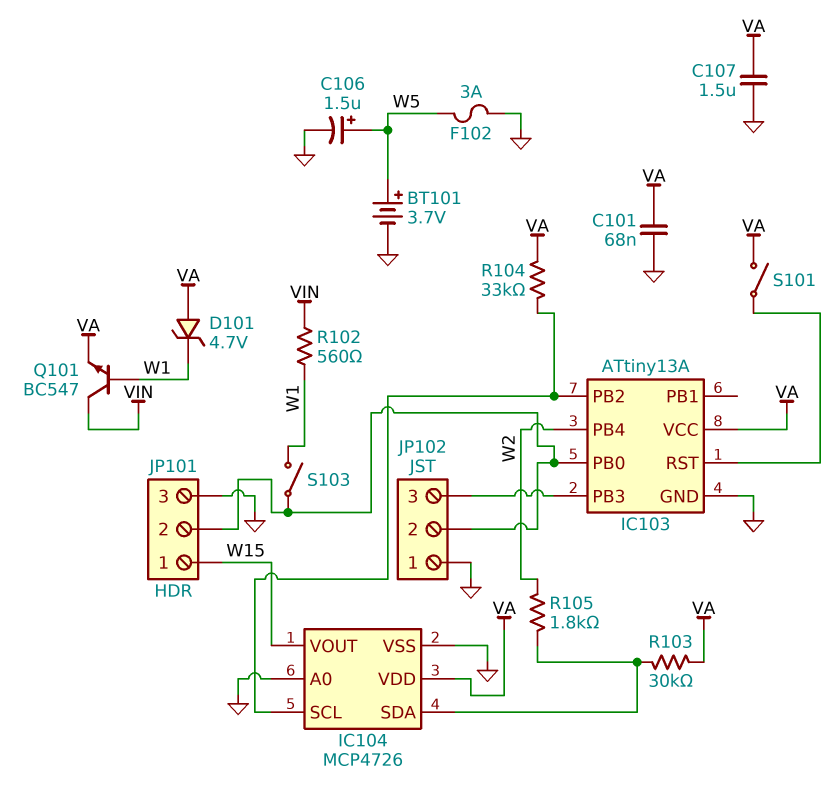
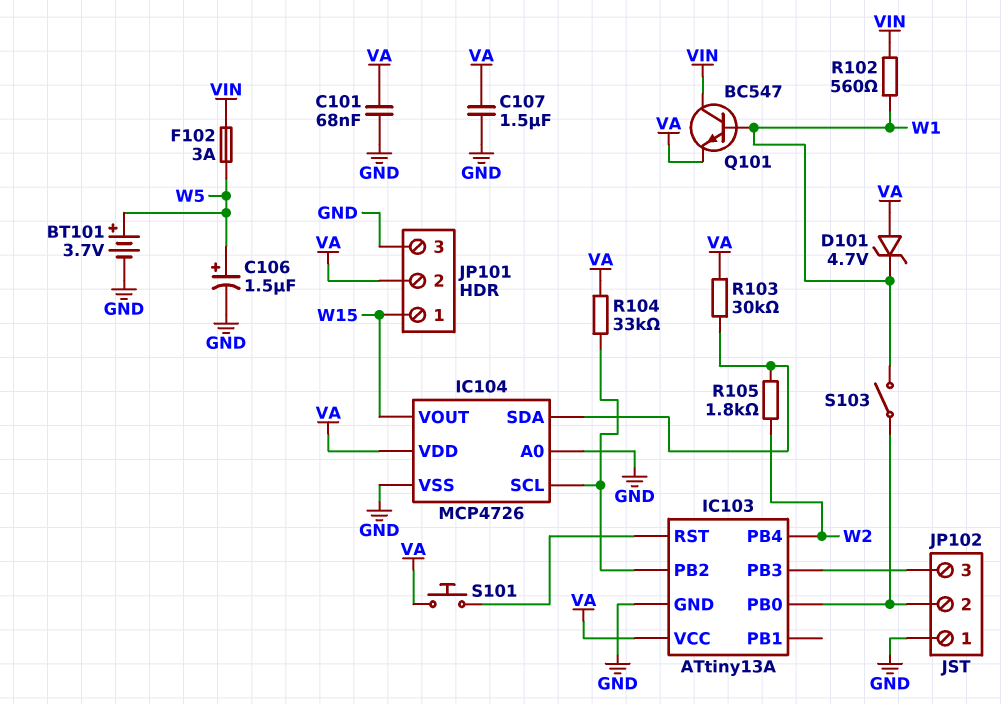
F102: 3A (GND, W5) -> 3A (VIN, W5)
JP101 pin 2: IC103/PB0 -> VA
S101: switch (IC103/RST, VA) -> button (IC103/RST, VA)

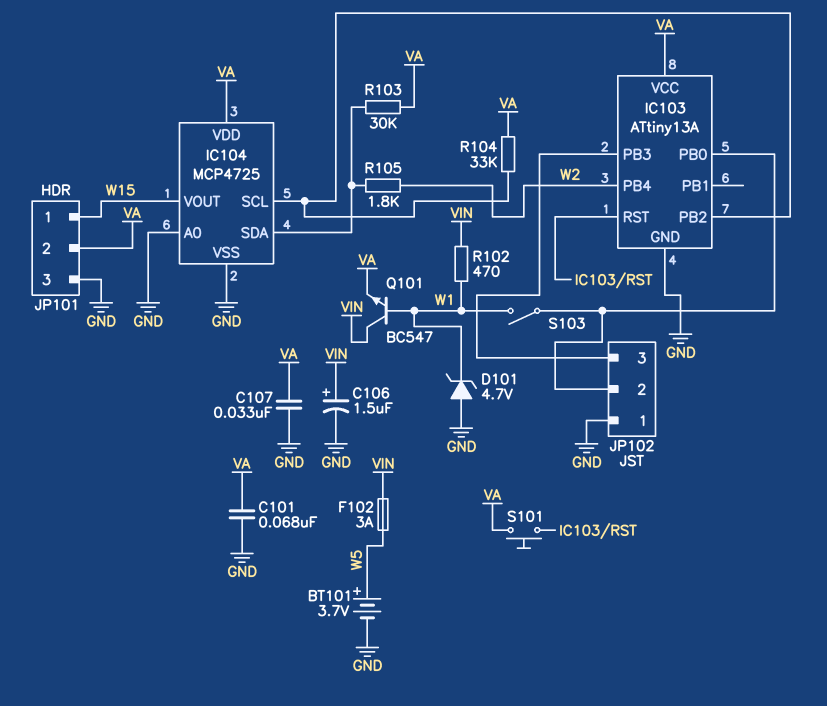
C106: 1.5uF (plus W5, minus GND) -> 1.5uF (plus VIN, minus GND)
C107: 1.5uF (GND, VA) -> 33nF (GND, VA)
D101: zener 4.7V (A VA, K W1) -> zener 4.7V (A GND, K W1)
IC104: MCP4726 -> MCP4725
R102: 560 (VIN, W1) -> 470 (VIN, W1)

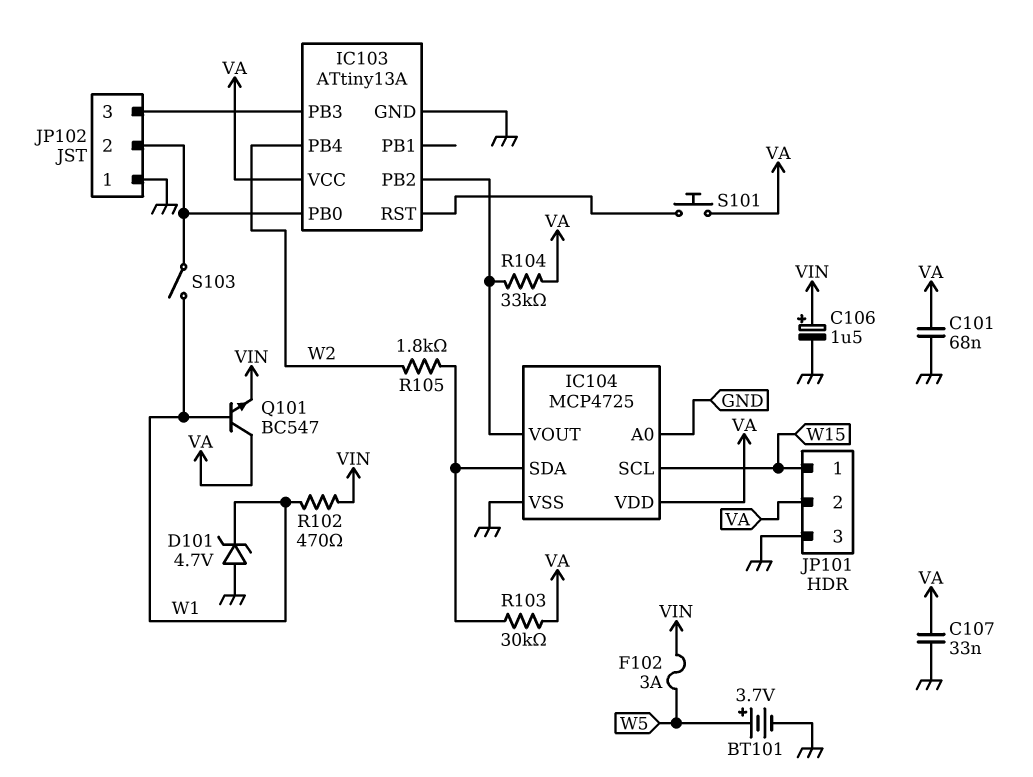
IC104 pin SCL: IC103/PB2 -> W15
IC104 pin VOUT: W15 -> IC103/PB2
Q101: NPN BC547 (B W1, C VIN, E VA) -> NPN BC547 (B W1, C VA, E VIN)

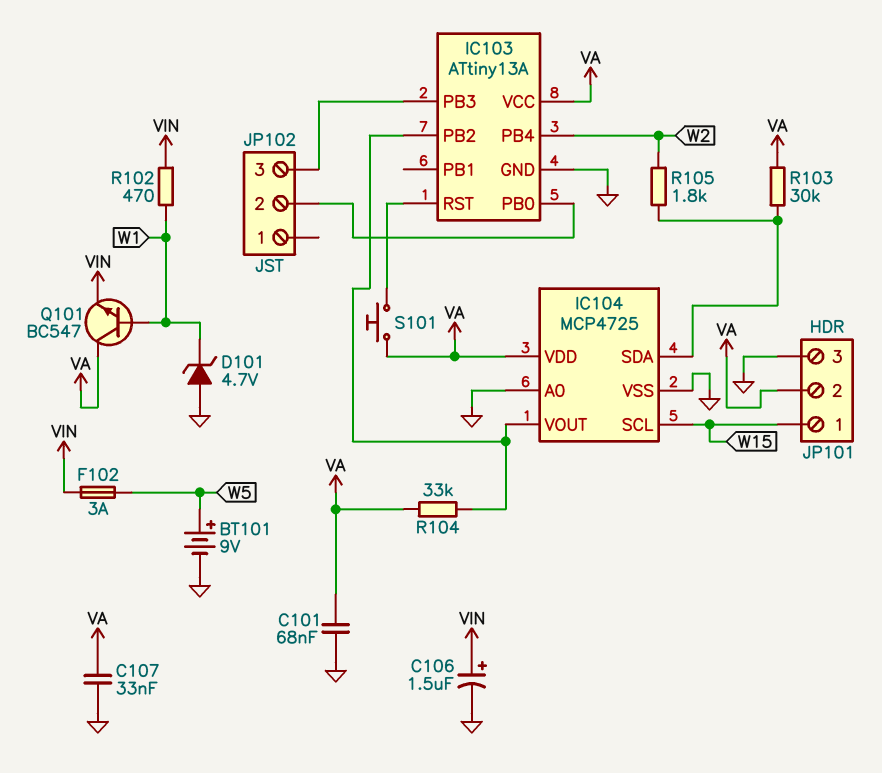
BT101: 3.7V (plus W5, minus GND) -> 9V (plus W5, minus GND)
JP102 pin 1: GND -> none
S103: switch (IC103/PB0, W1) -> none

